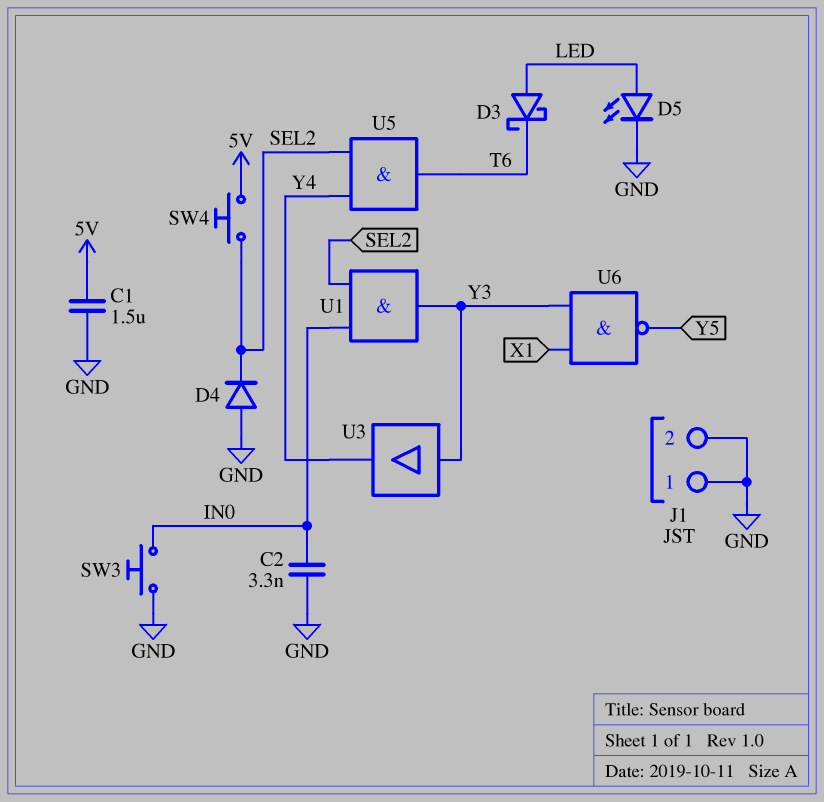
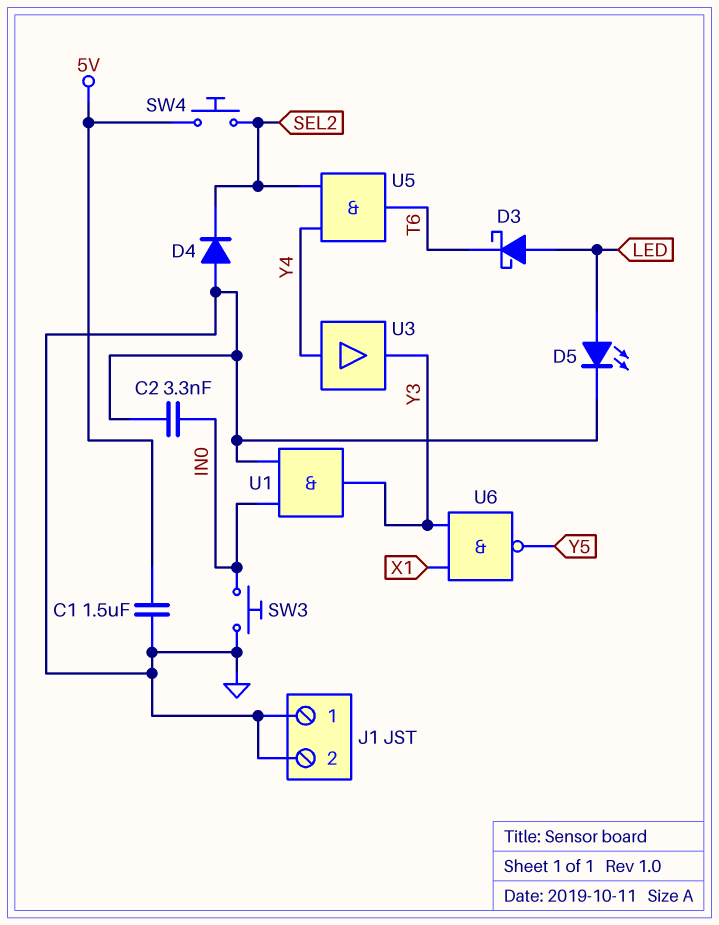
U1: AND (in IN0, in SEL2, out Y3) -> AND (in GND, in IN0, out Y3)
U3: buffer (in Y3, out Y4) -> buffer (in Y4, out Y3)

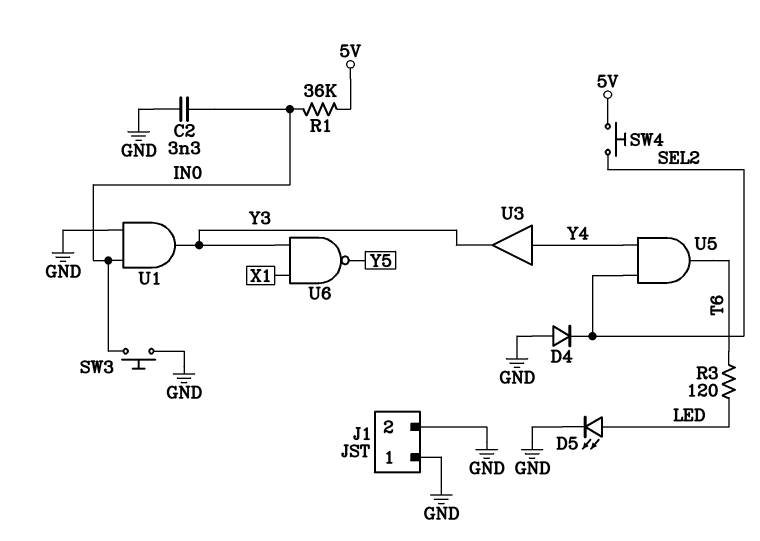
C1: 1.5uF (5V, GND) -> none
D3: schottky (A LED, K T6) -> none
R1: none -> 36k (5V, IN0)
R3: none -> 120 (LED, T6)

